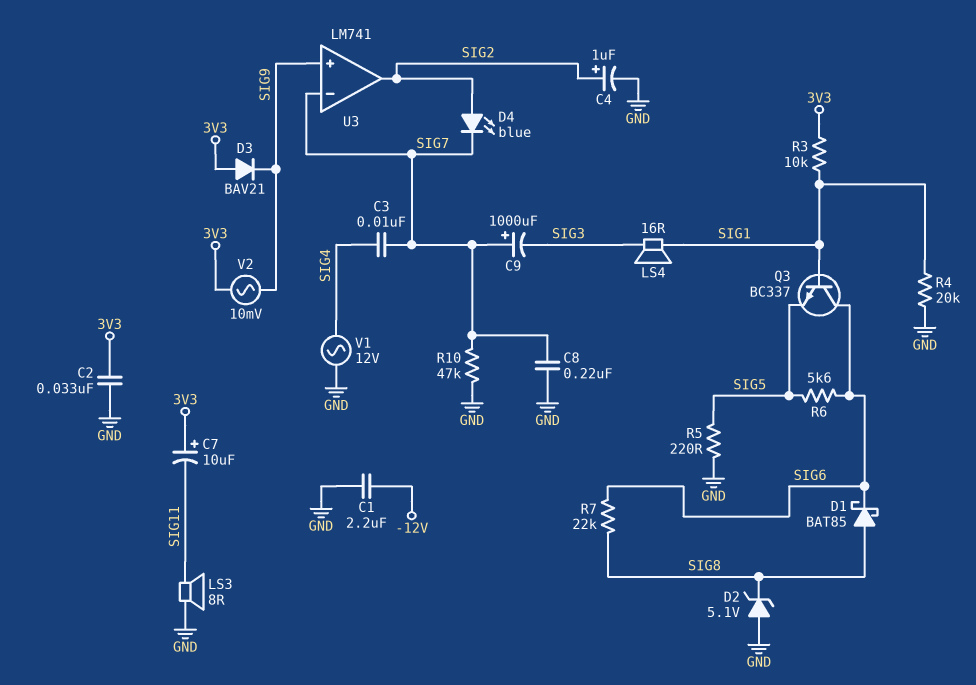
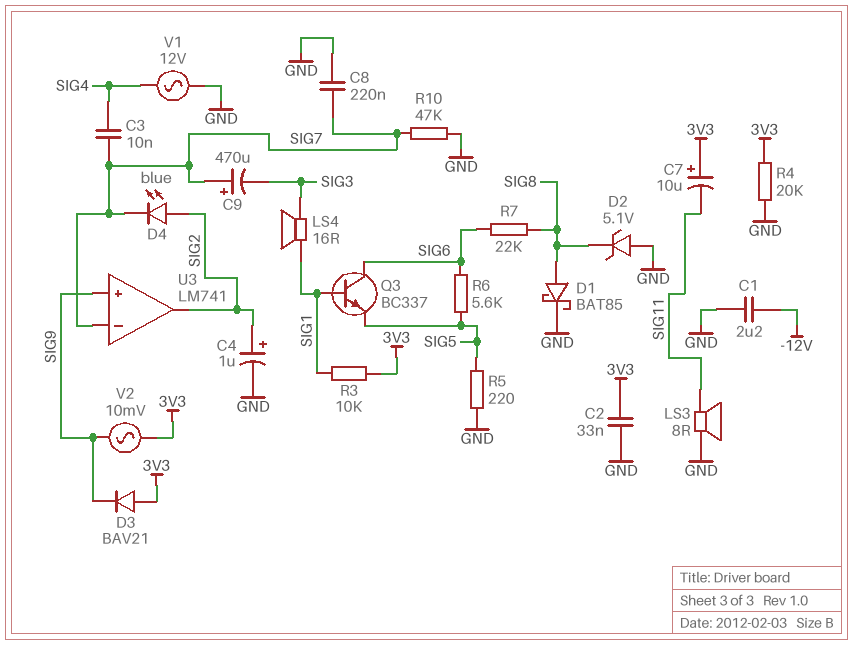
C9: 1000uF (plus SIG7, minus SIG3) -> 470uF (plus SIG7, minus SIG3)
D1: schottky BAT85 (A SIG8, K SIG6) -> schottky BAT85 (A SIG8, K GND)
R4: 20k (GND, SIG1) -> 20k (3V3, GND)

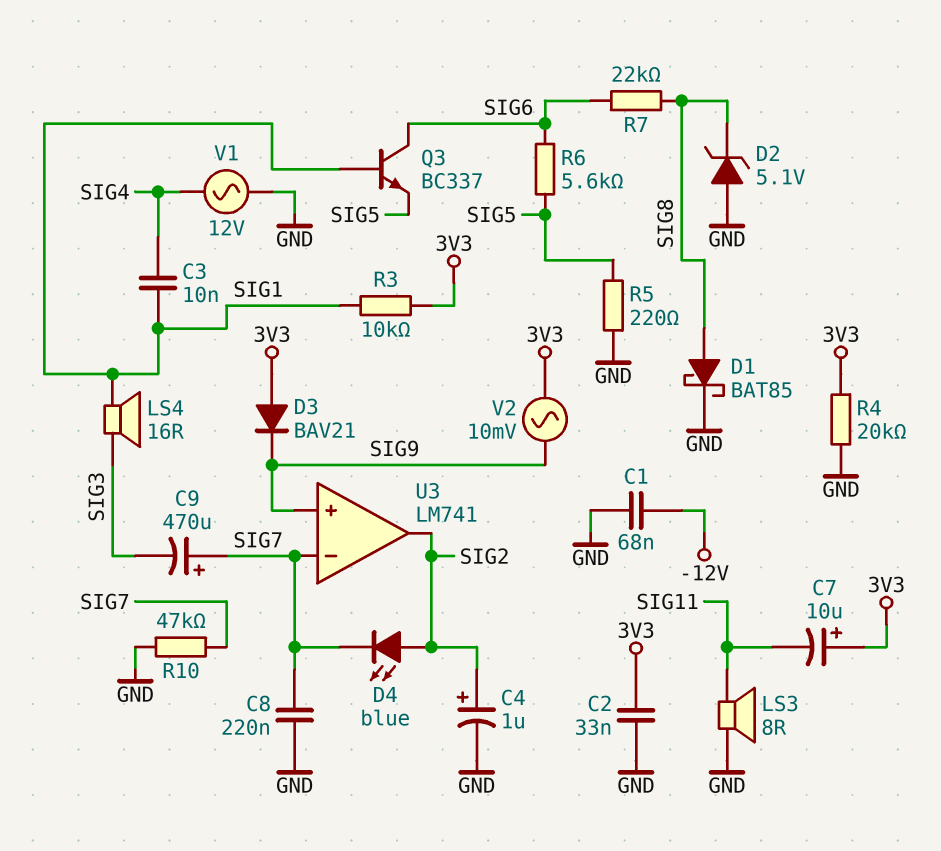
C1: 2.2uF (-12V, GND) -> 68nF (-12V, GND)
C3: 10nF (SIG4, SIG7) -> 10nF (SIG1, SIG4)

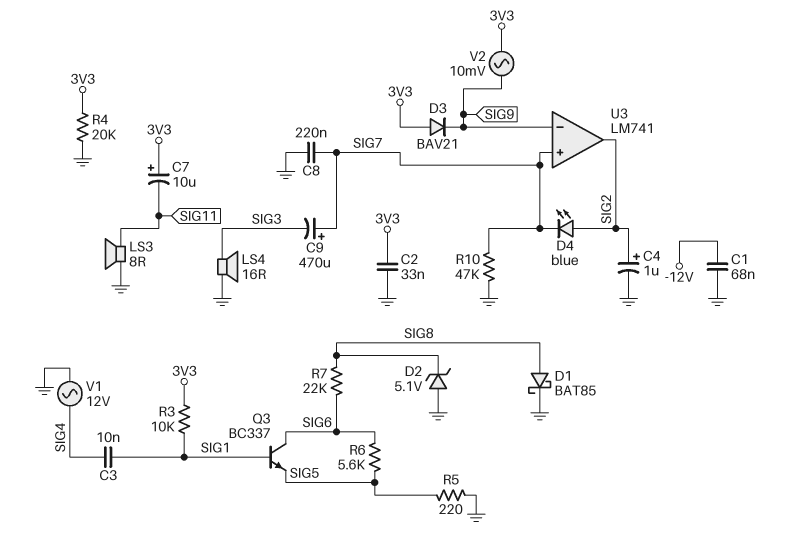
LS4: speaker 16R (SIG1, SIG3) -> speaker 16R (GND, SIG3)
U3 pin in+: SIG9 -> SIG7
U3 pin in-: SIG7 -> SIG9

